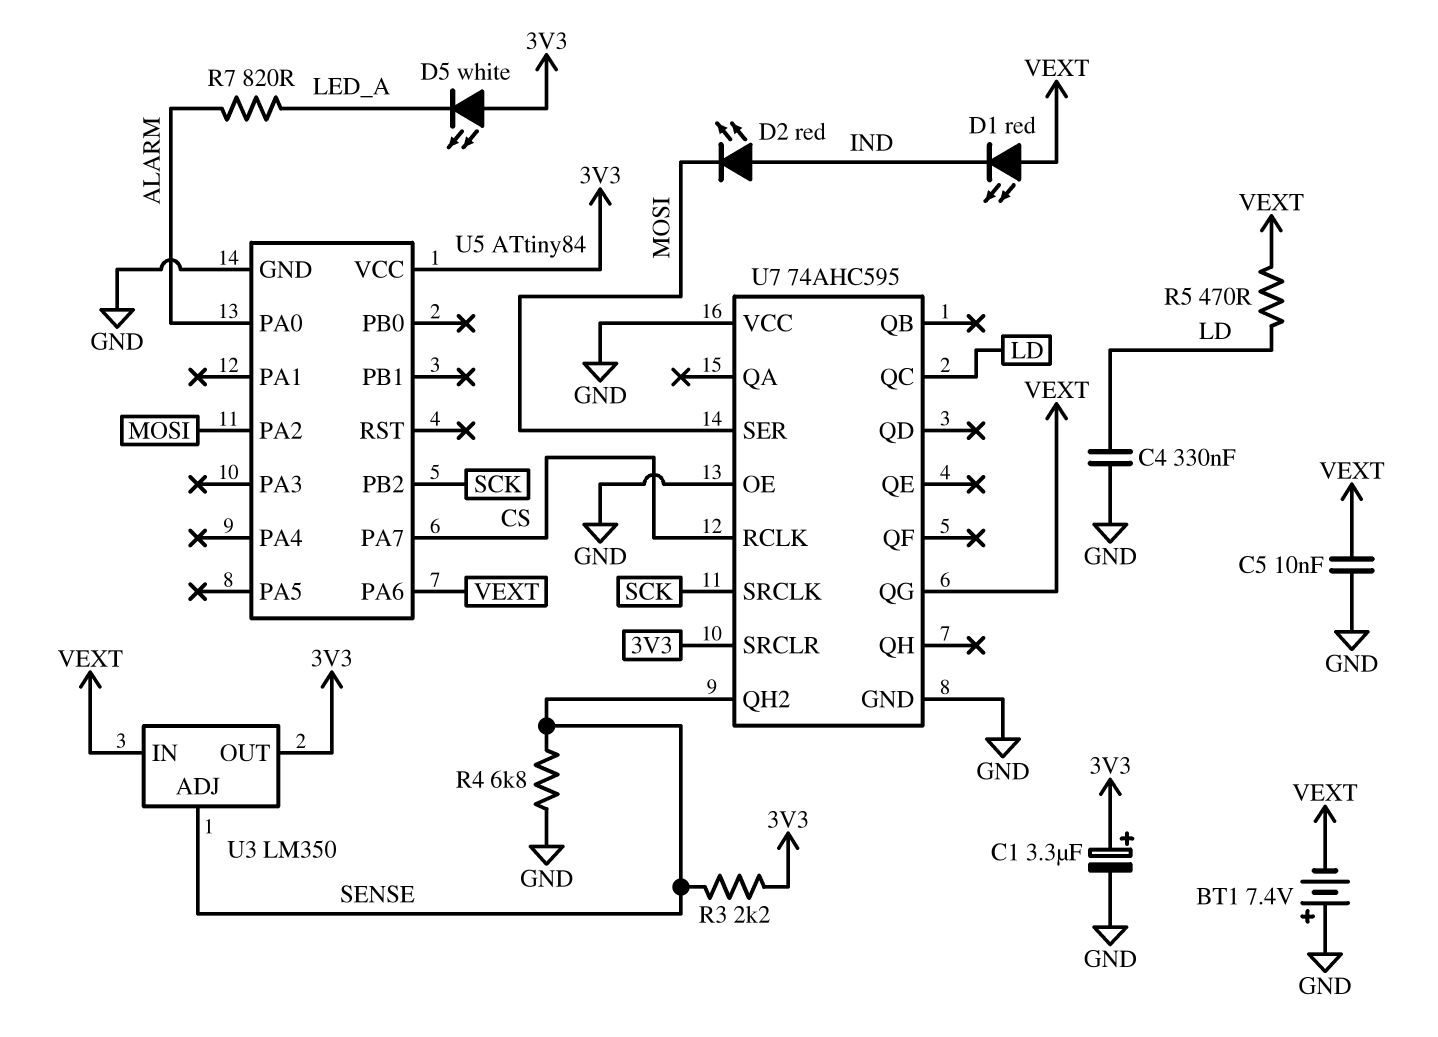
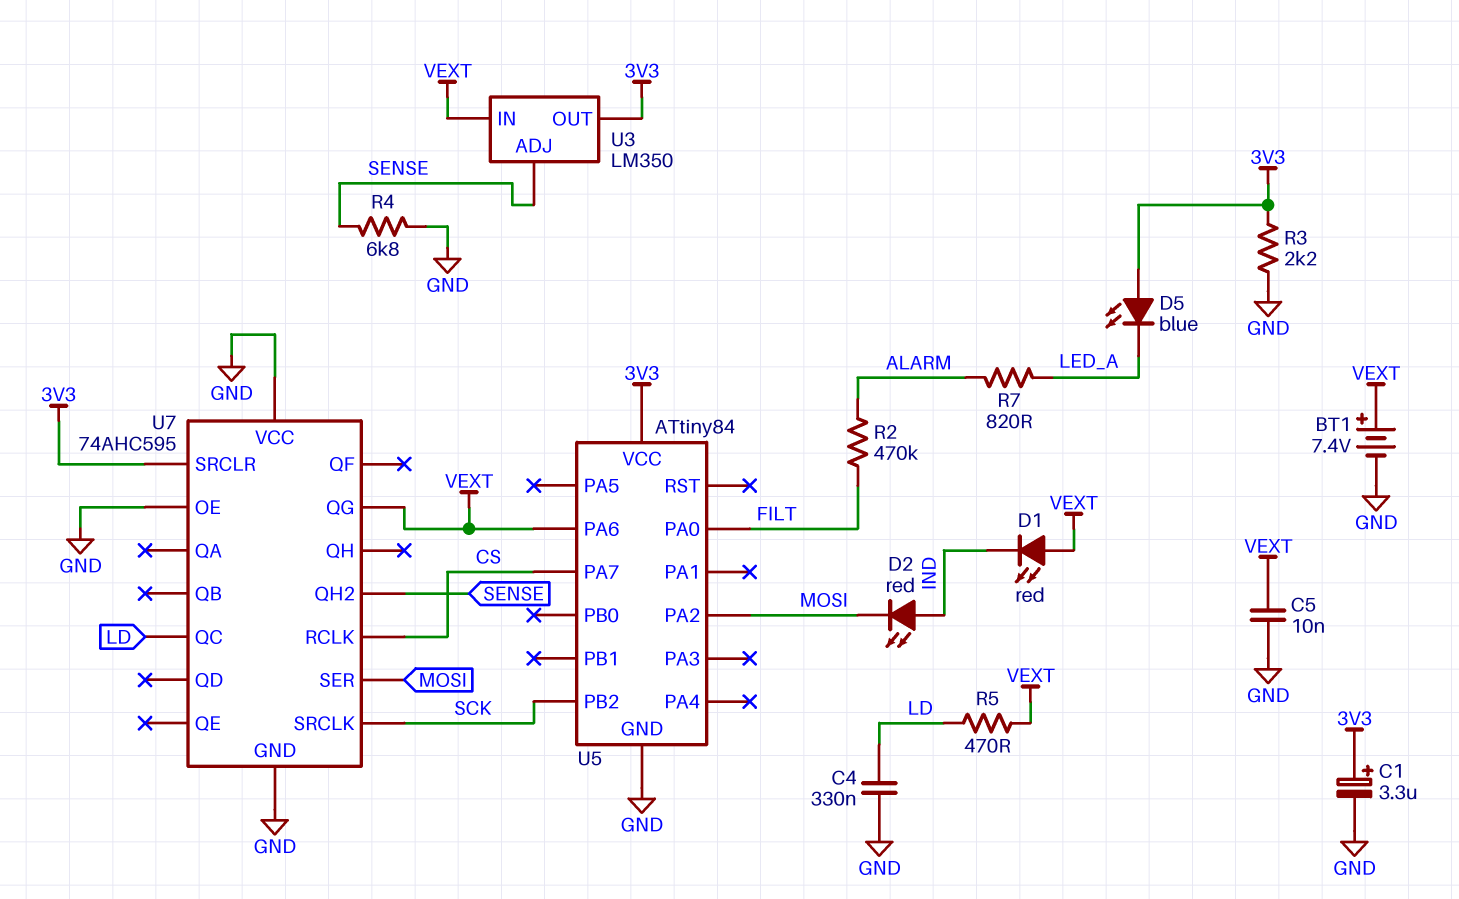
BT1: 7.4V (plus GND, minus VEXT) -> 7.4V (plus VEXT, minus GND)
D5: LED white (A 3V3, K LED_A) -> LED blue (A 3V3, K LED_A)
R2: none -> 470k (ALARM, FILT)
R3: 2.2k (3V3, SENSE) -> 2.2k (3V3, GND)
U5 pin PA0: ALARM -> FILT

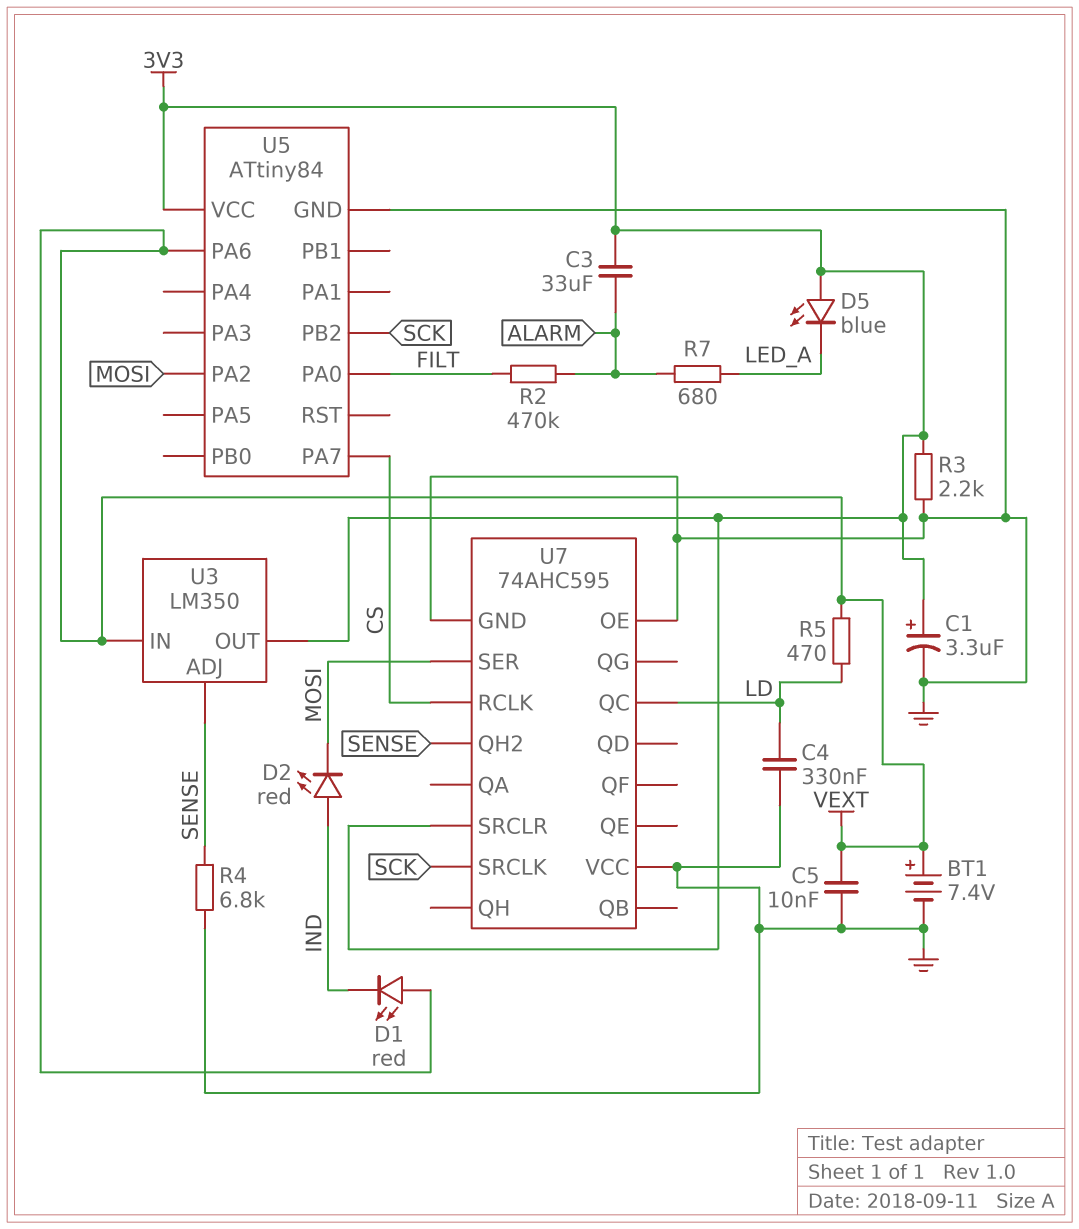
C3: none -> 33uF (3V3, ALARM)
R7: 820 (ALARM, LED_A) -> 680 (ALARM, LED_A)
U7 pin QG: VEXT -> none

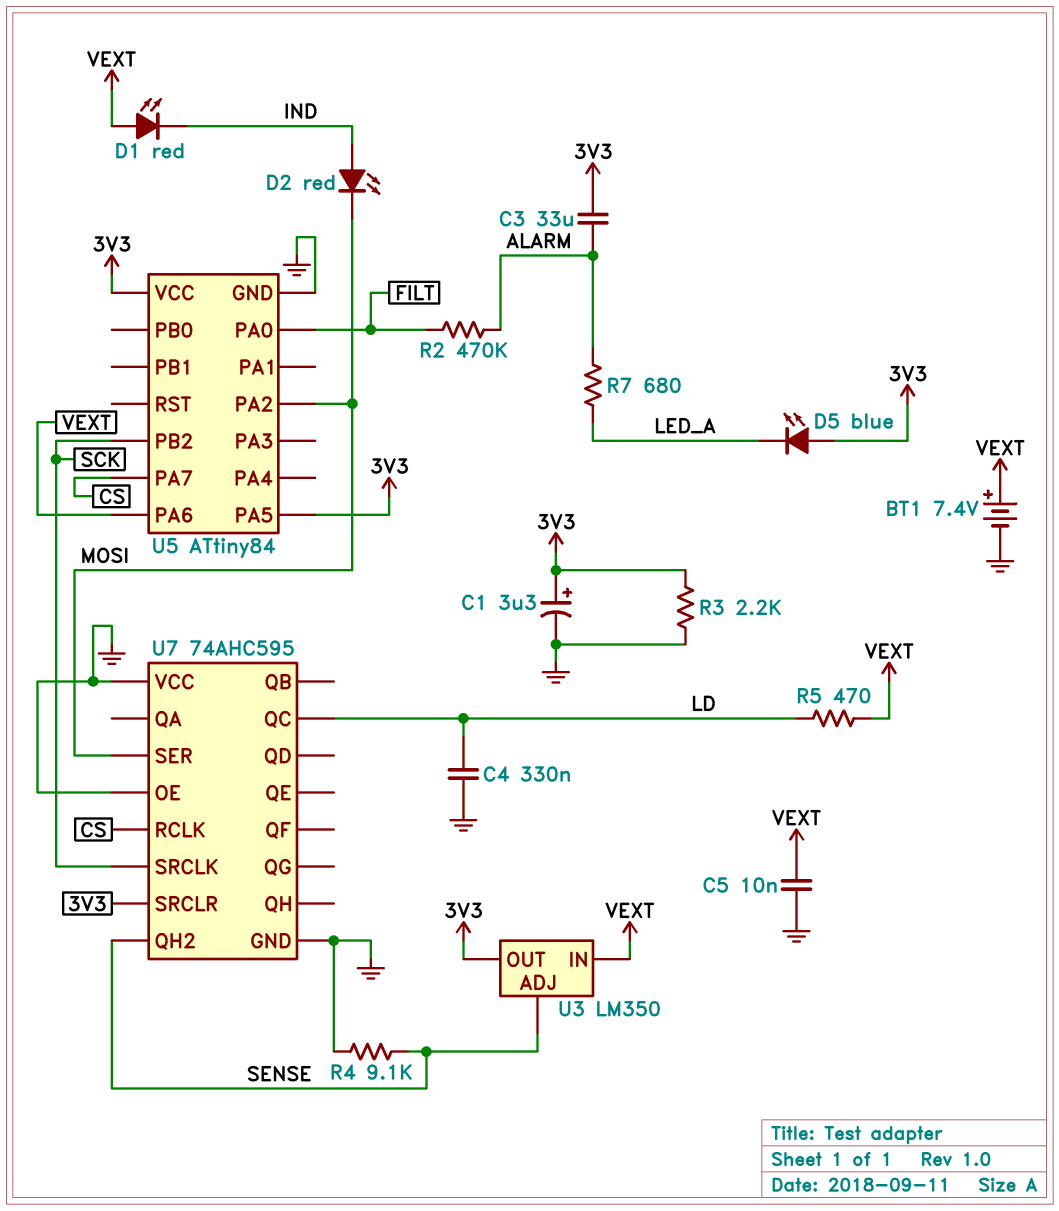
R4: 6.8k (GND, SENSE) -> 9.1k (GND, SENSE)
U5 pin PA5: none -> 3V3

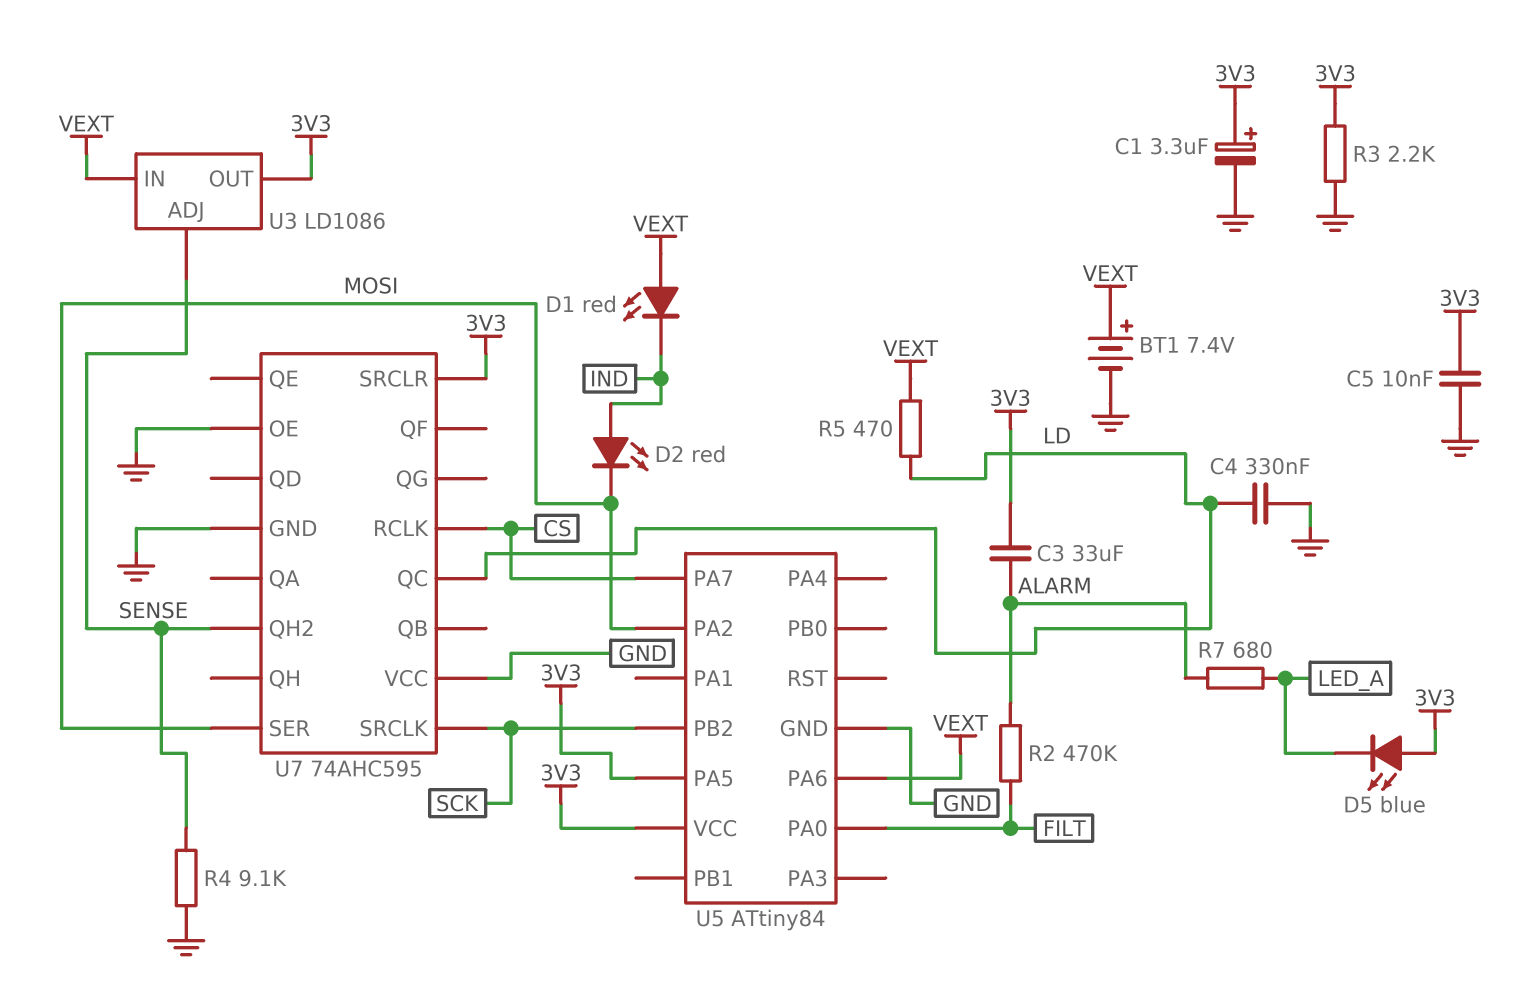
C5: 10nF (GND, VEXT) -> 10nF (3V3, GND)
U3: LM350 -> LD1086

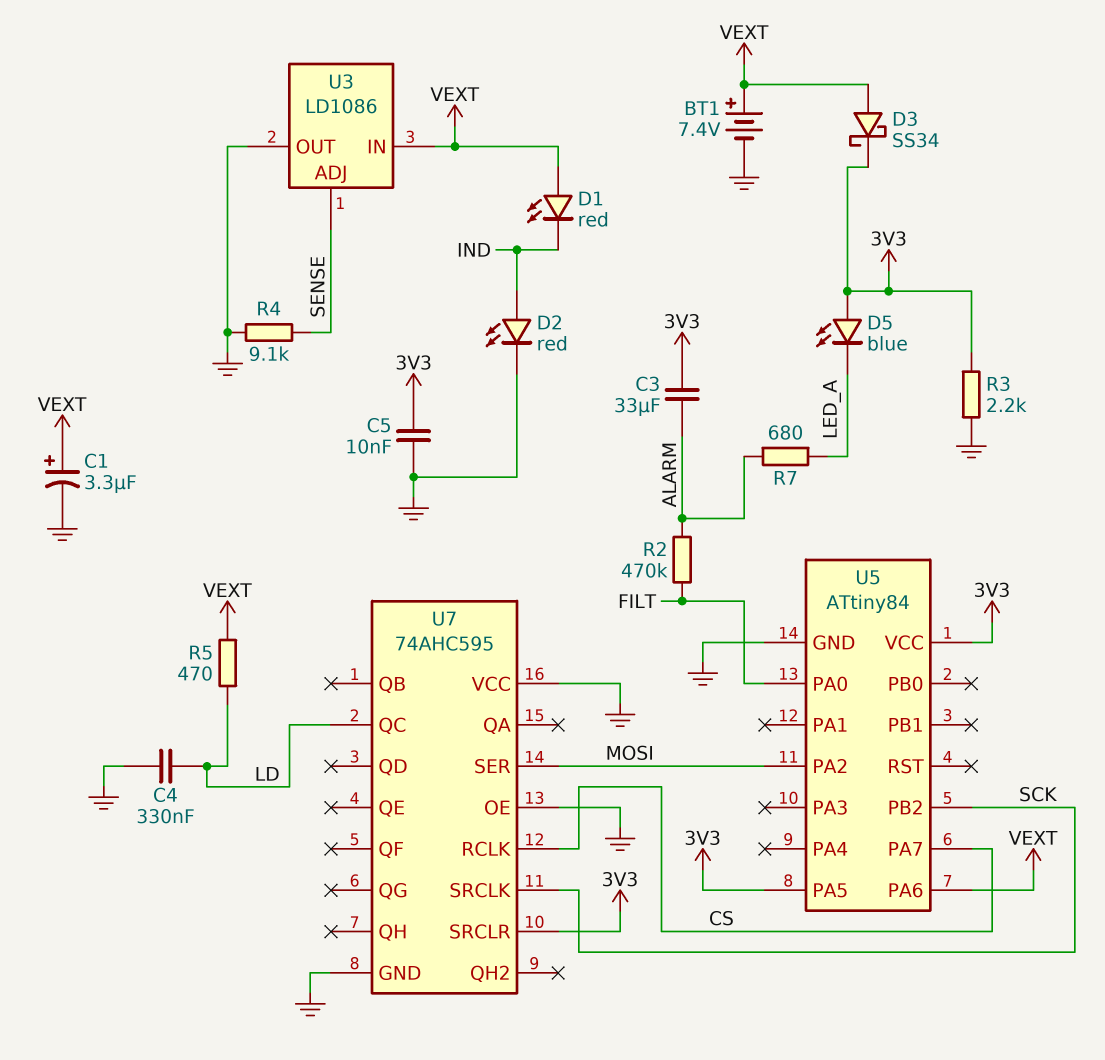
C1: 3.3uF (plus 3V3, minus GND) -> 3.3uF (plus VEXT, minus GND)
D2: LED red (A IND, K MOSI) -> LED red (A IND, K GND)
D3: none -> schottky SS34 (A VEXT, K 3V3)
U3 pin OUT: 3V3 -> GND
U7 pin QH2: SENSE -> none

